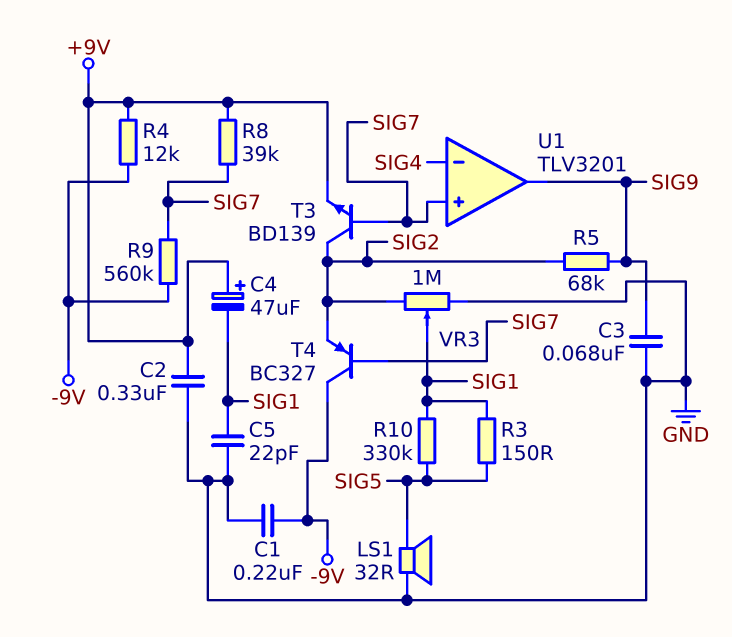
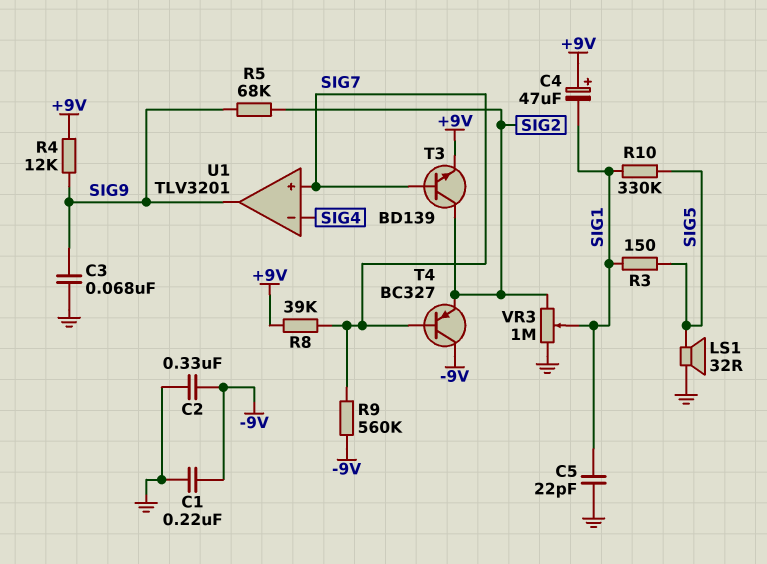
C2: 330nF (+9V, GND) -> 330nF (-9V, GND)
R4: 12k (+9V, -9V) -> 12k (+9V, SIG9)

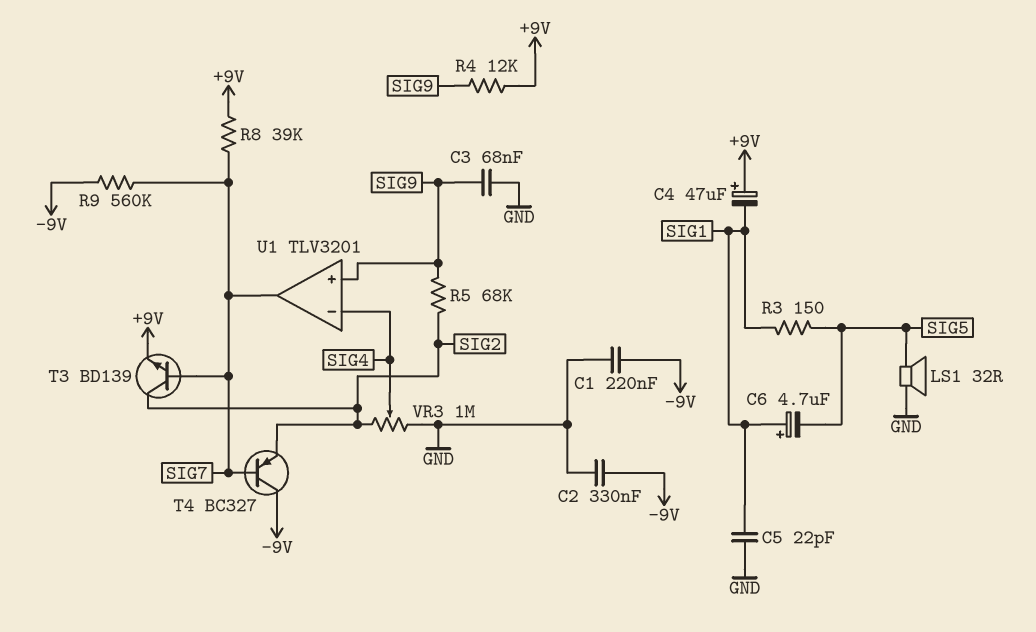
C6: none -> 4.7uF (plus SIG1, minus SIG5)
R10: 330k (SIG1, SIG5) -> none
U1 pin in+: SIG7 -> SIG9
U1 pin out: SIG9 -> SIG7
VR3: 1M (GND, SIG2, wiper SIG1) -> 1M (GND, SIG2, wiper SIG4)

